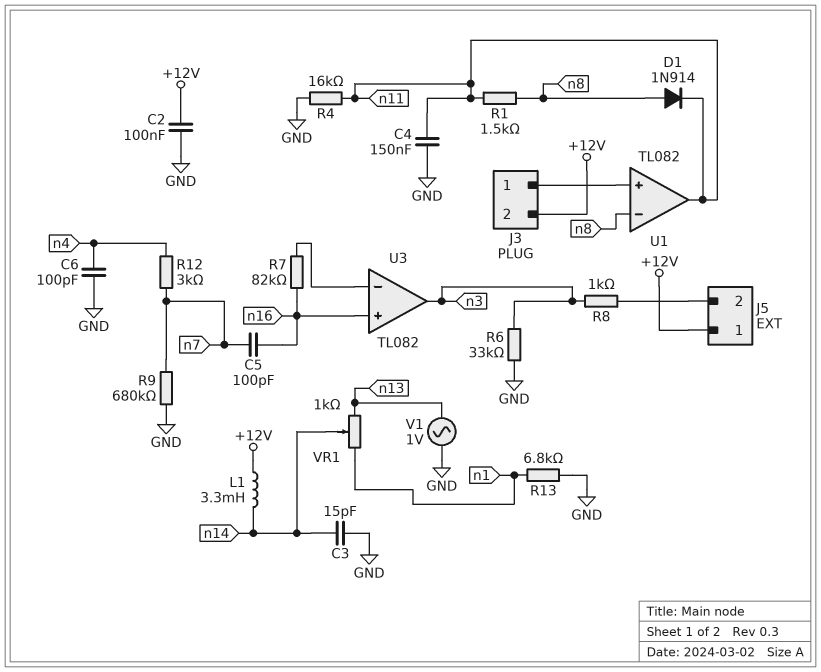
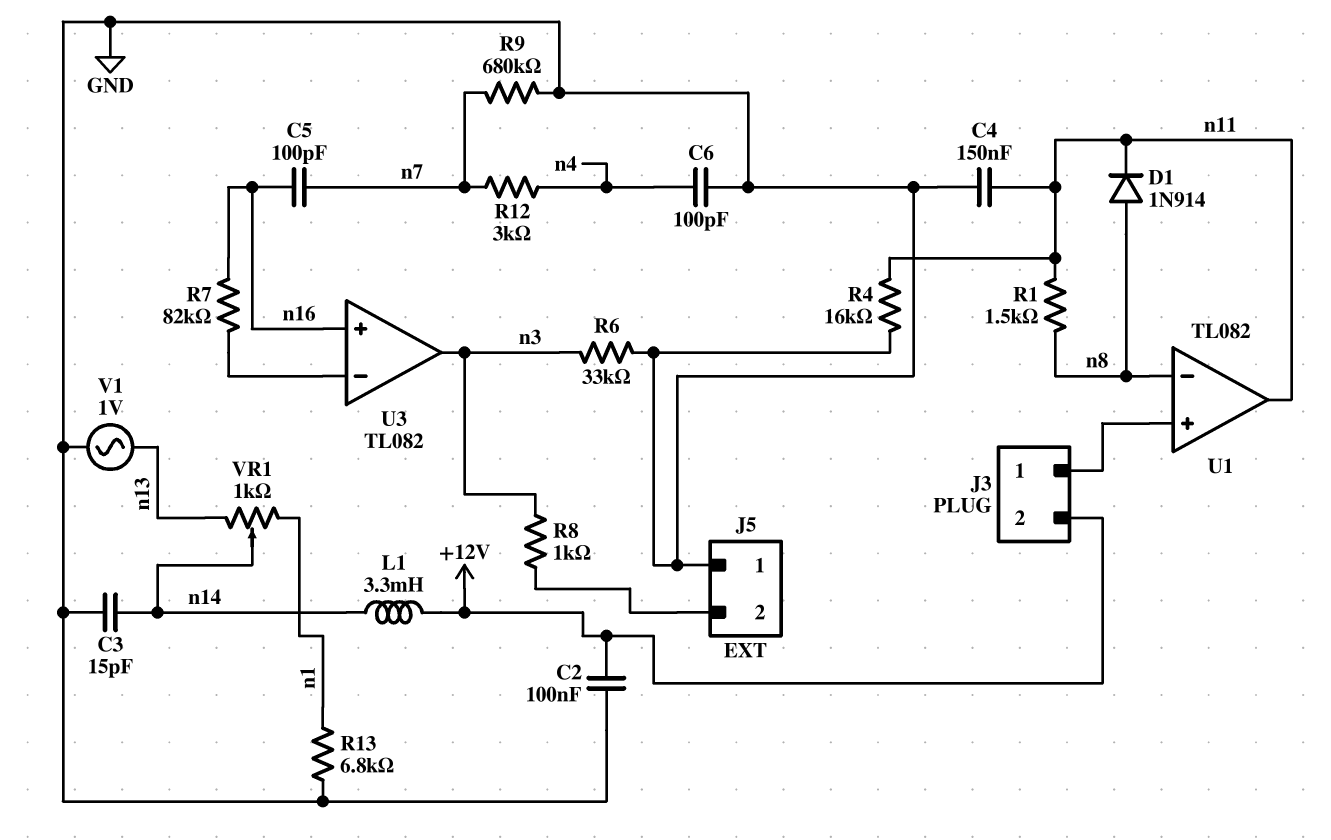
J5 pin 1: +12V -> GND

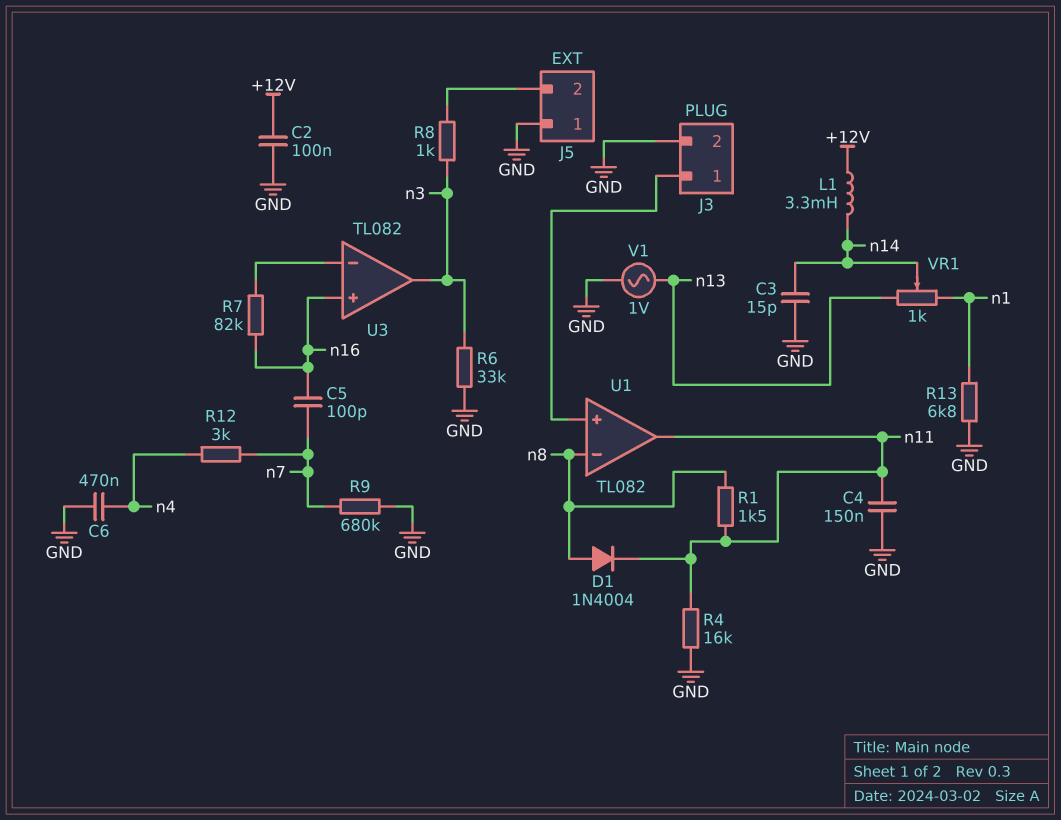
C6: 100pF (GND, n4) -> 470nF (GND, n4)
D1: diode 1N914 (A n8, K n11) -> diode 1N4004 (A n8, K n11)
J3 pin 2: +12V -> GND

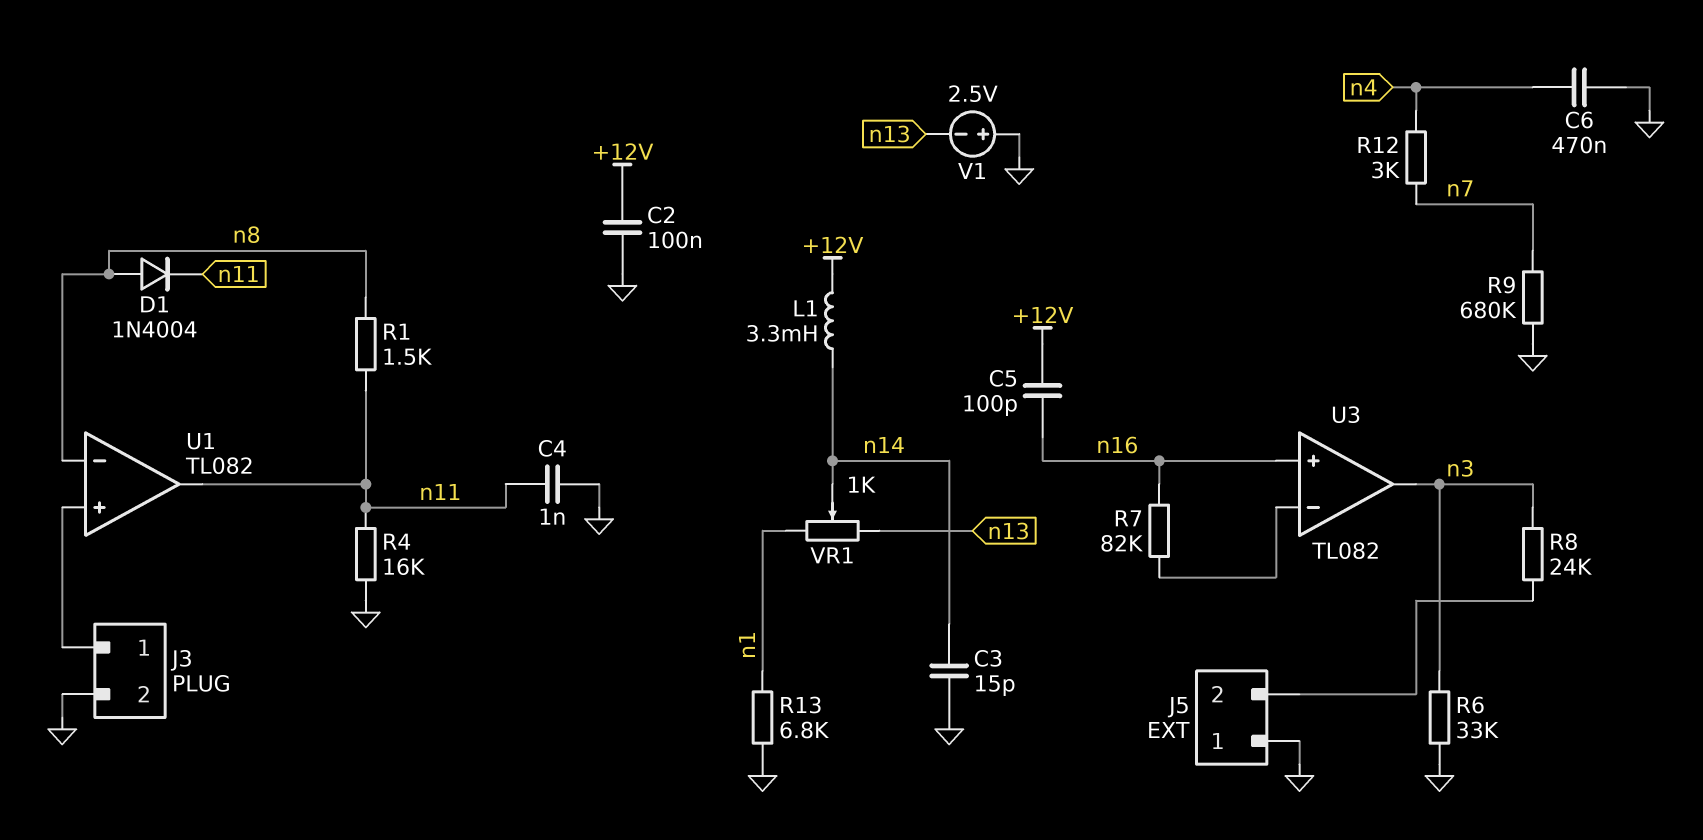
C4: 150nF (GND, n11) -> 1nF (GND, n11)
C5: 100pF (n7, n16) -> 100pF (+12V, n16)
R8: 1k (J5/2, n3) -> 24k (J5/2, n3)
V1: AC 1V (GND, n13) -> 2.5V (plus GND, minus n13)

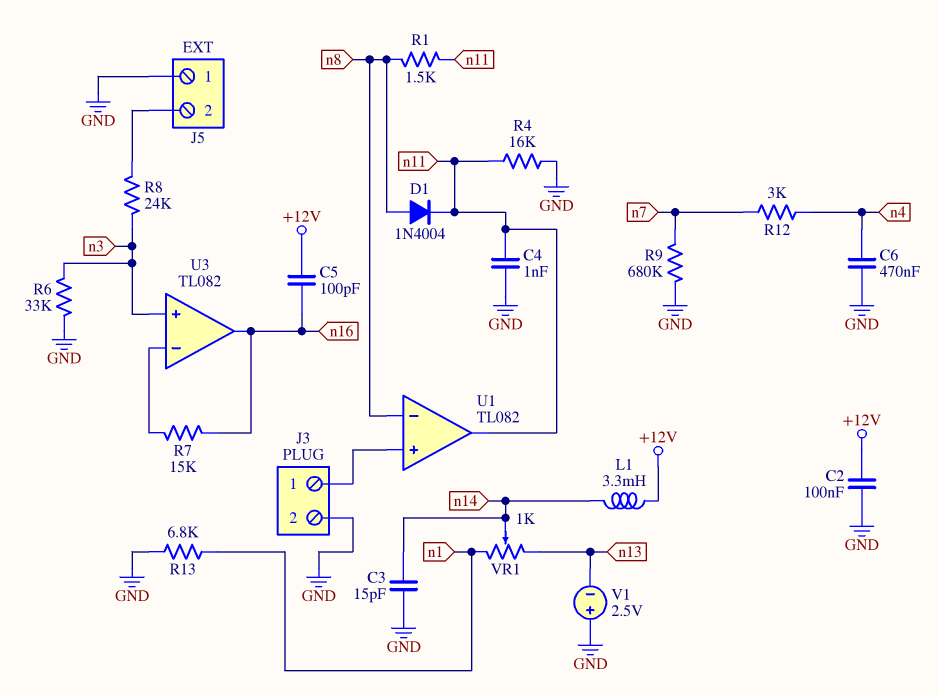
R7: 82k (U3/in-, n16) -> 15k (U3/in-, n16)
U3 pin in+: n16 -> n3
U3 pin out: n3 -> n16

